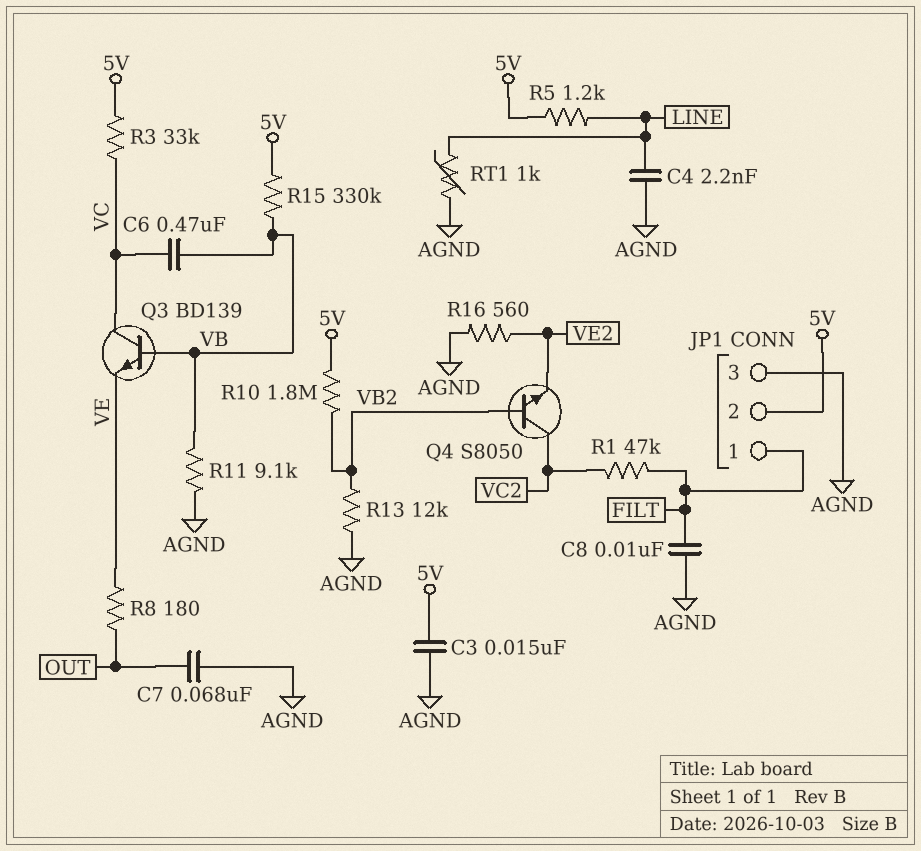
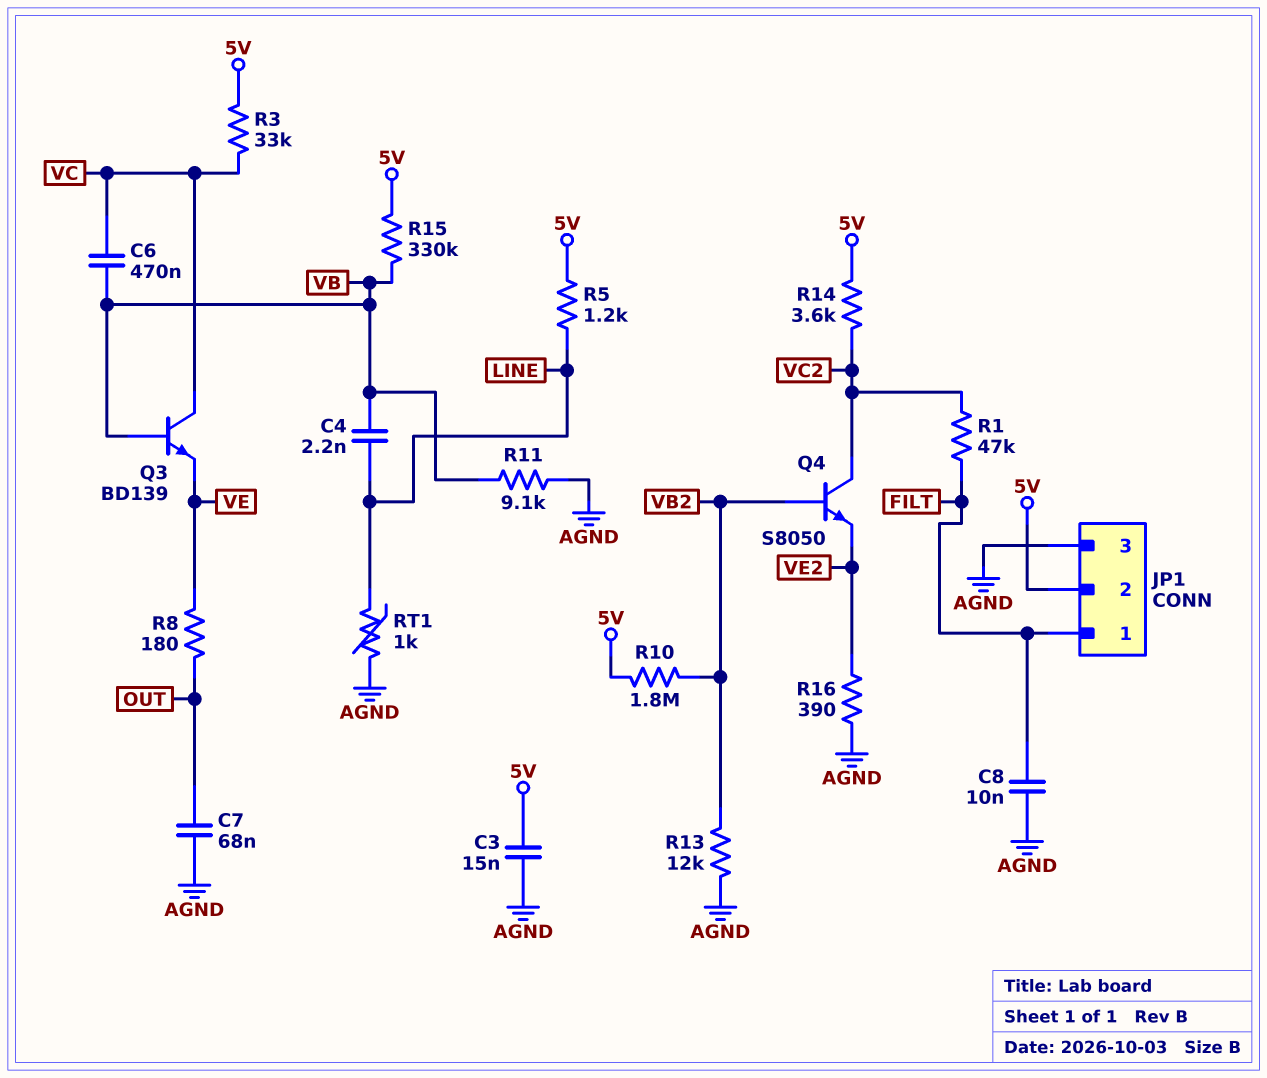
C4: 2.2nF (AGND, LINE) -> 2.2nF (LINE, VB)
R14: none -> 3.6k (5V, VC2)
R16: 560 (AGND, VE2) -> 390 (AGND, VE2)

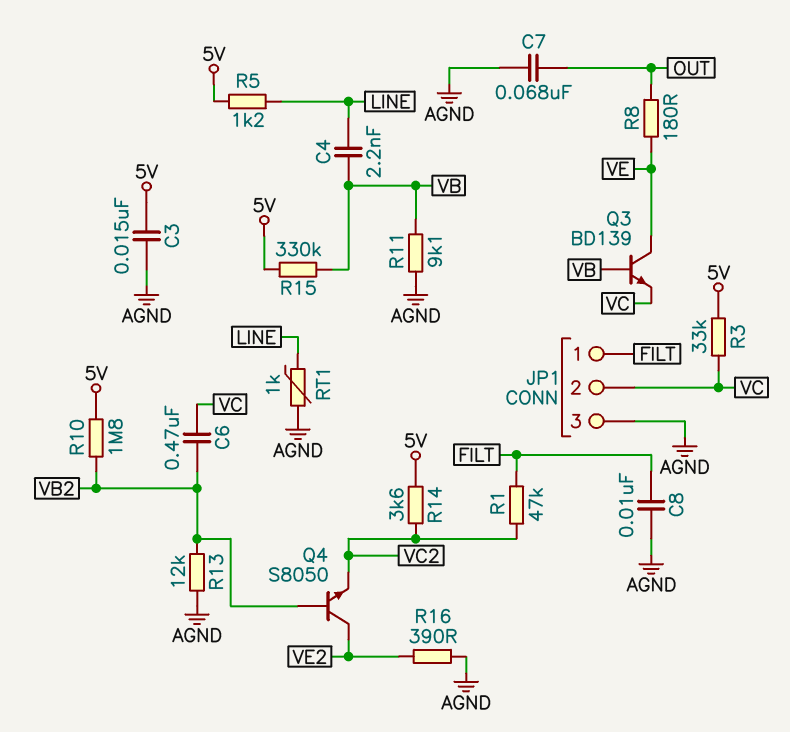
C6: 470nF (VB, VC) -> 470nF (VB2, VC)
JP1 pin 2: 5V -> VC
Q3: NPN BD139 (B VB, C VC, E VE) -> NPN BD139 (B VB, C VE, E VC)
Q4: NPN S8050 (B VB2, C VC2, E VE2) -> NPN S8050 (B VB2, C VE2, E VC2)

